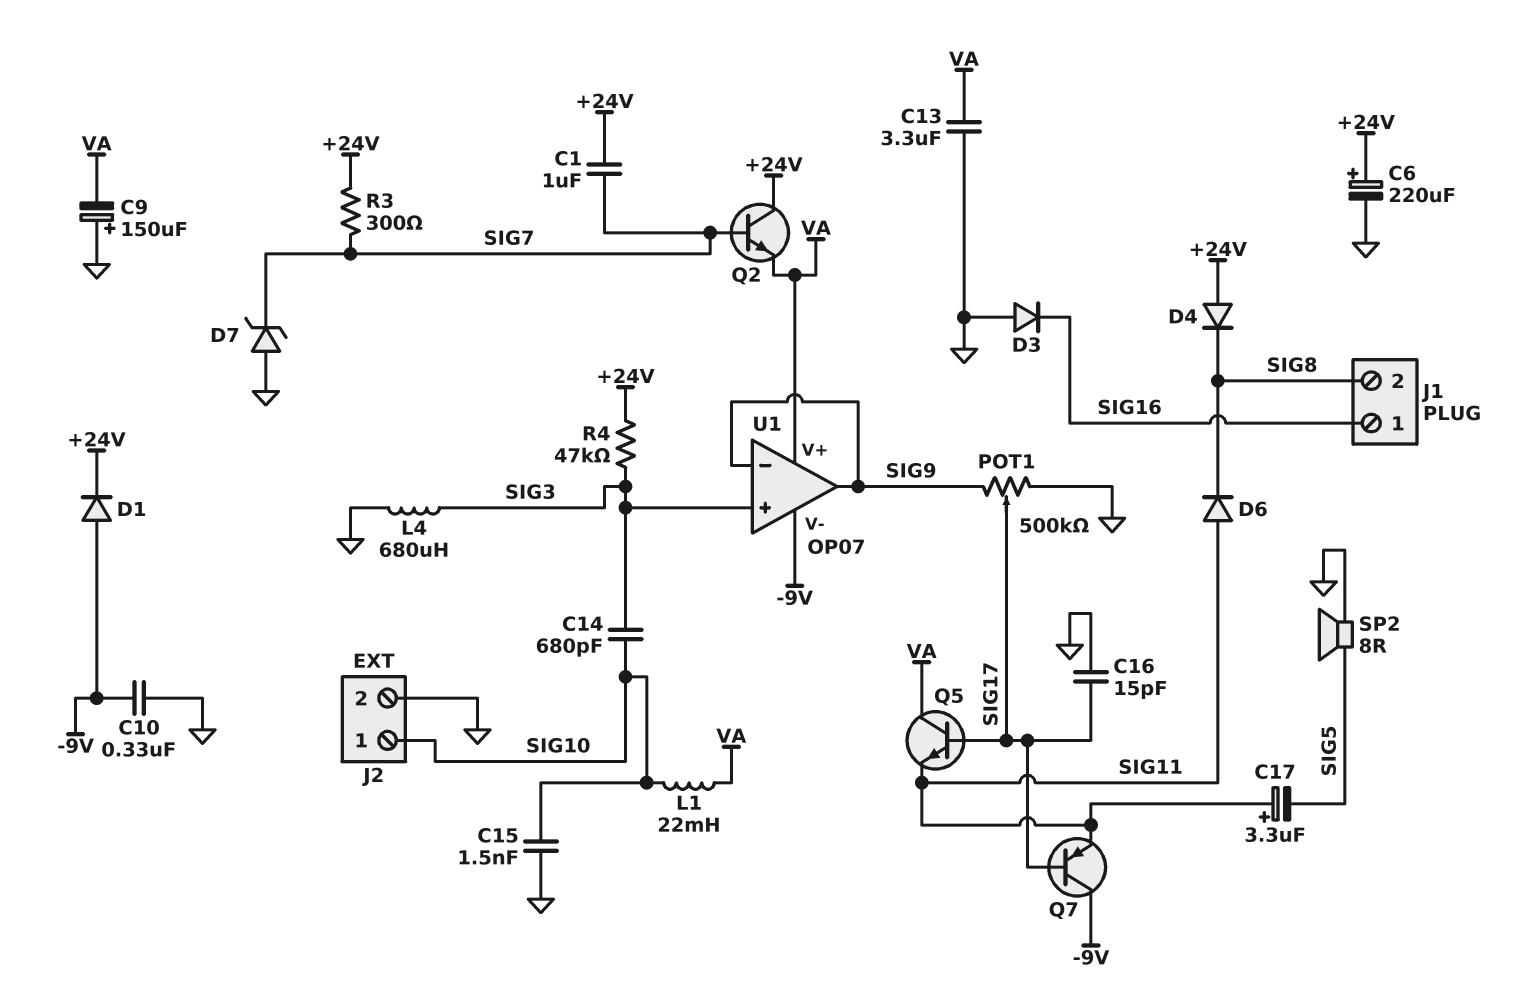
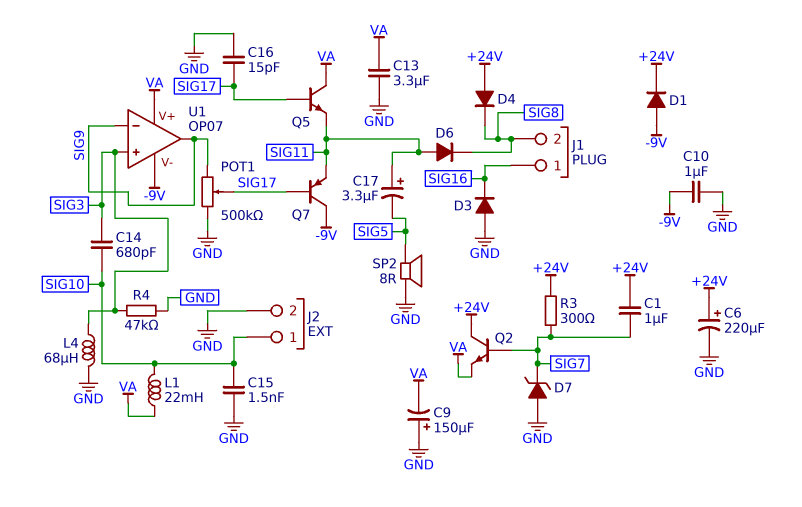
C10: 330nF (-9V, GND) -> 1uF (-9V, GND)
L4: 680uH (GND, SIG3) -> 68uH (GND, SIG3)
R4: 47k (+24V, SIG3) -> 47k (GND, SIG3)

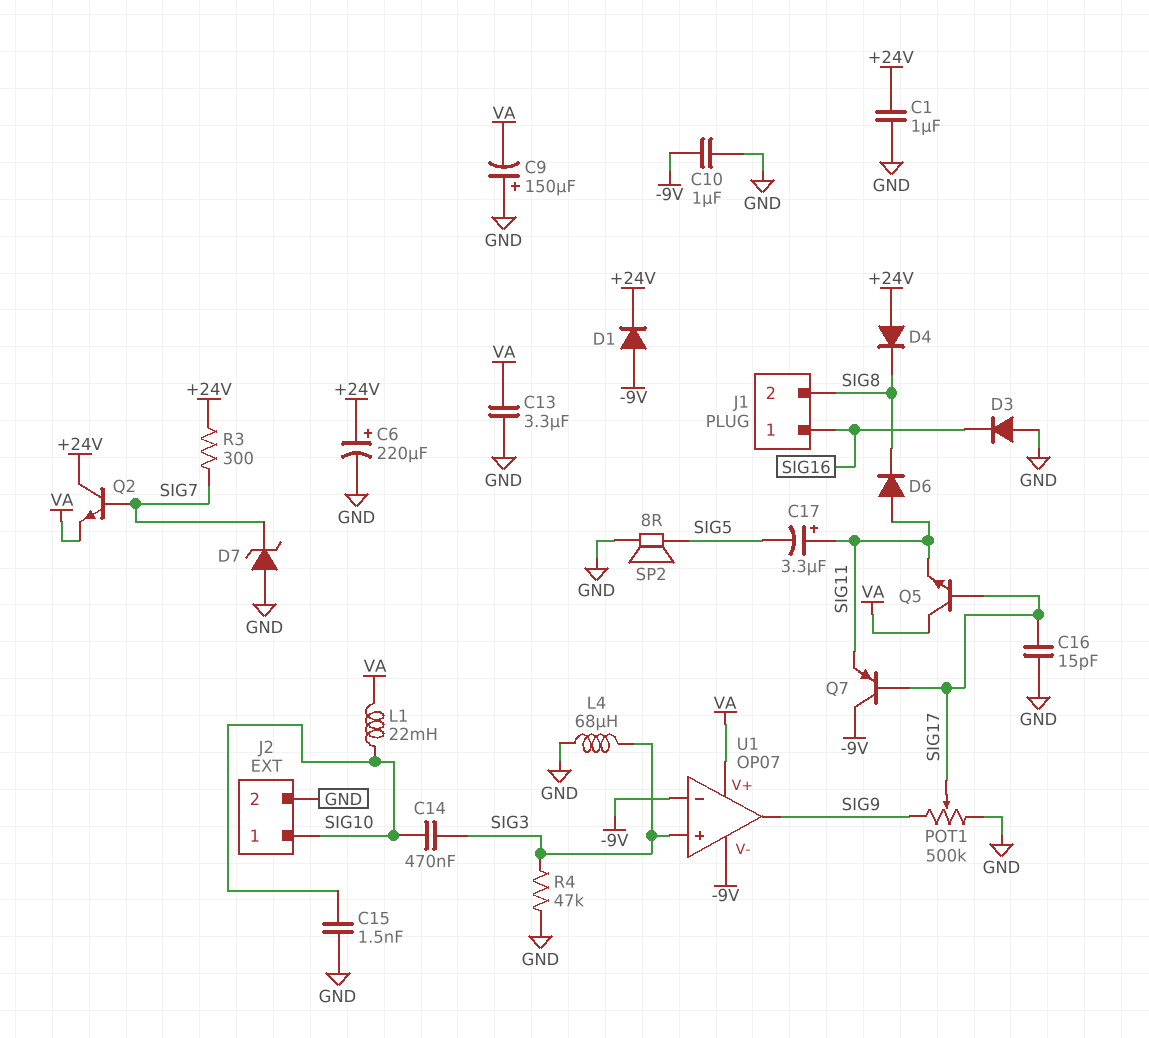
C1: 1uF (+24V, SIG7) -> 1uF (+24V, GND)
C14: 680pF (SIG3, SIG10) -> 470nF (SIG3, SIG10)
U1 pin in-: SIG9 -> -9V

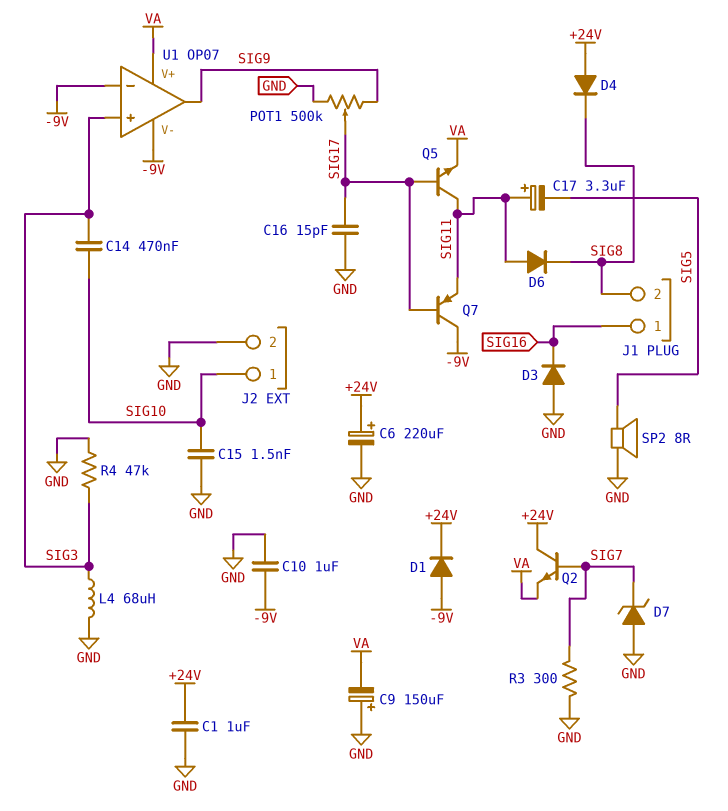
C13: 3.3uF (GND, VA) -> none
L1: 22mH (SIG10, VA) -> none
Q5: NPN (B SIG17, C VA, E SIG11) -> NPN (B SIG17, C SIG11, E VA)
R3: 300 (+24V, SIG7) -> 300 (GND, SIG7)

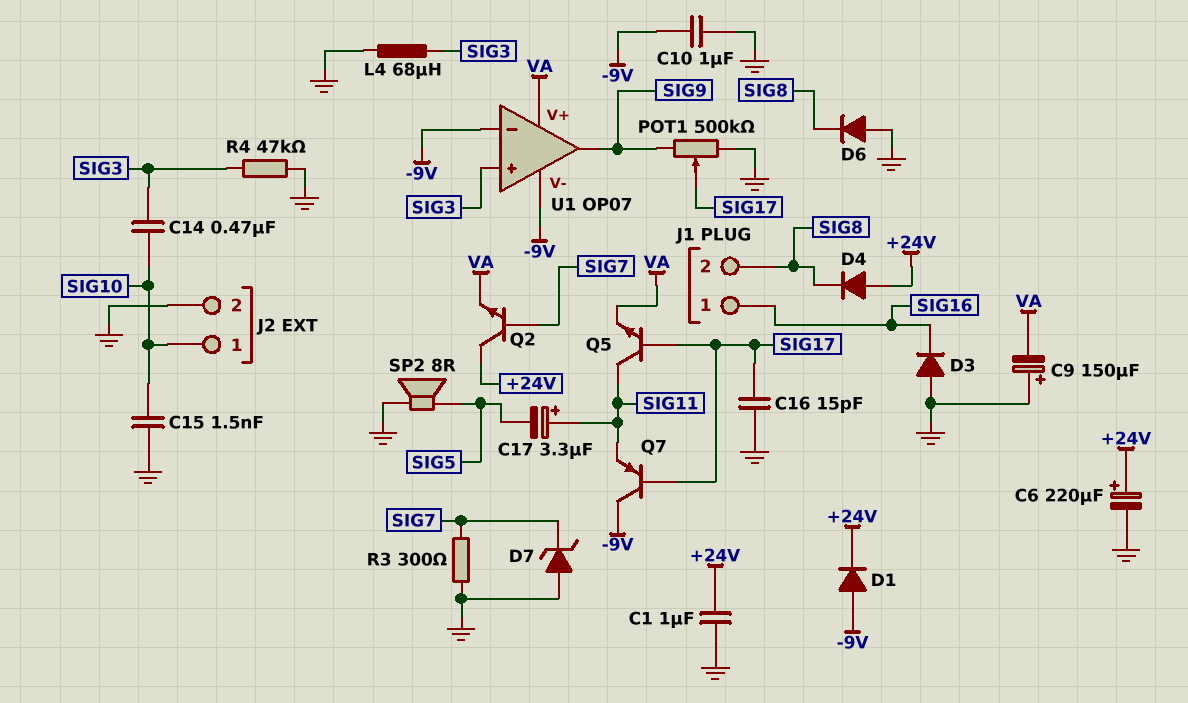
D6: diode (A SIG11, K SIG8) -> diode (A GND, K SIG8)

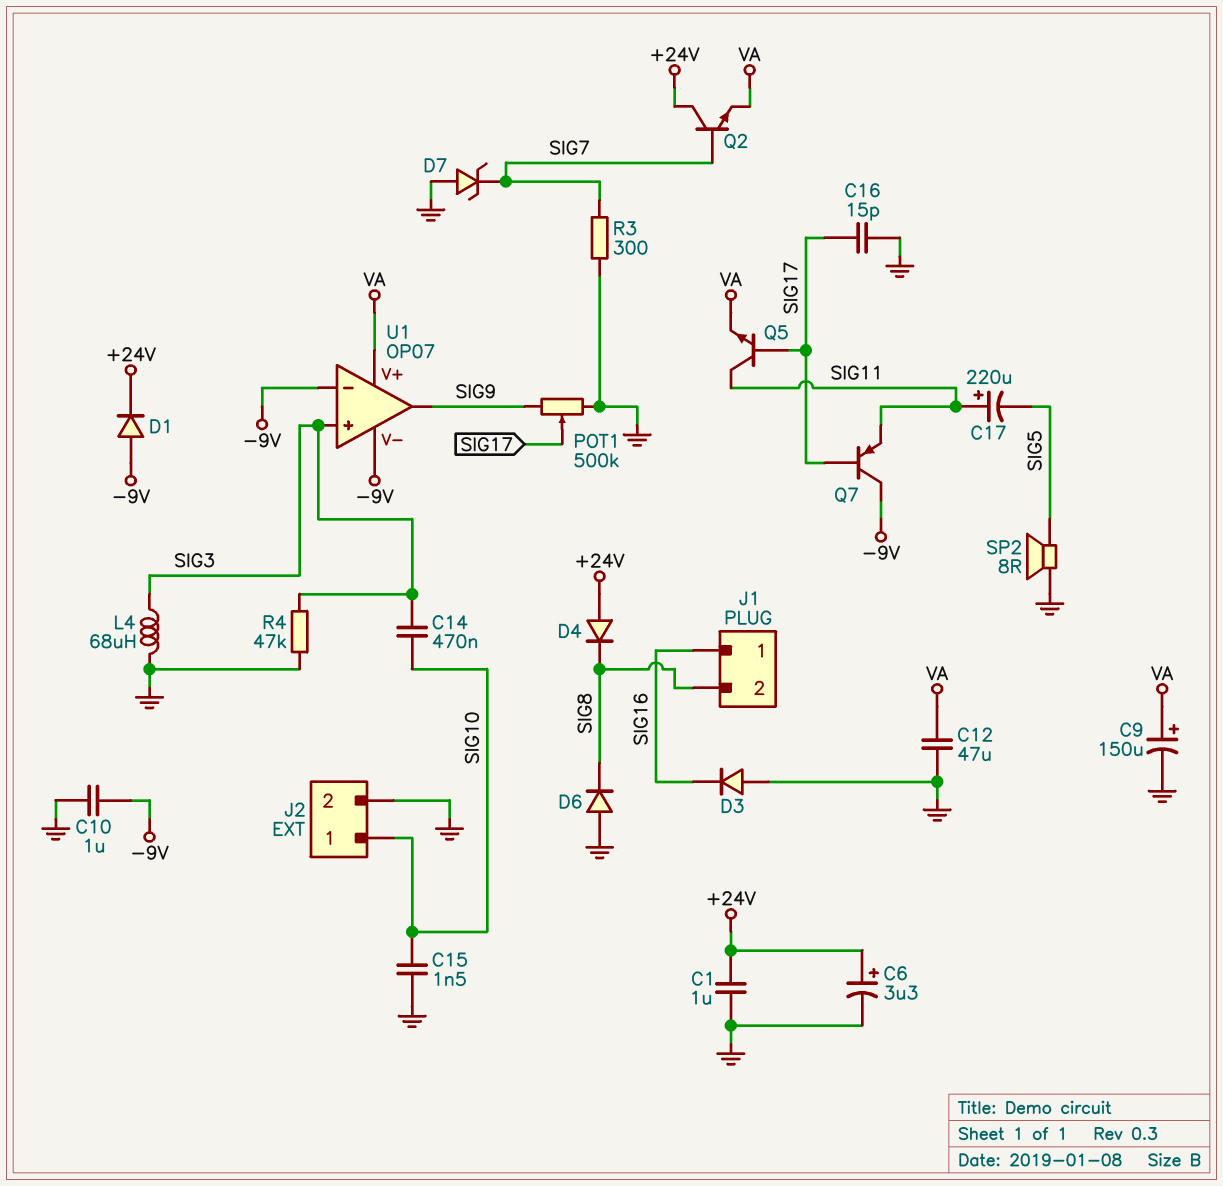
C6: 220uF (plus +24V, minus GND) -> 3.3uF (plus +24V, minus GND)
C9: 150uF (plus GND, minus VA) -> 150uF (plus VA, minus GND)
C12: none -> 47uF (GND, VA)
C17: 3.3uF (plus SIG11, minus SIG5) -> 220uF (plus SIG11, minus SIG5)

